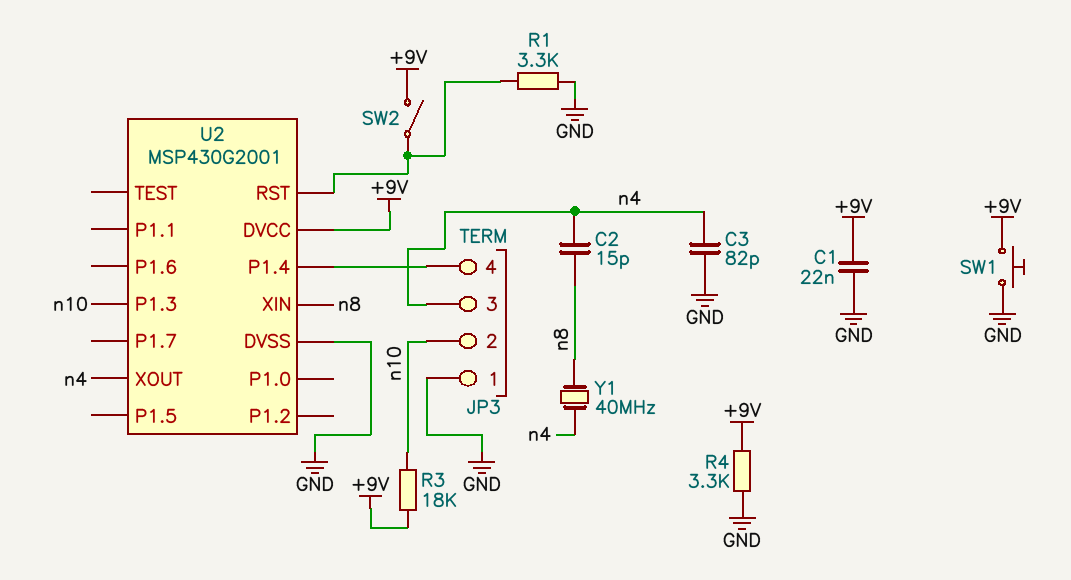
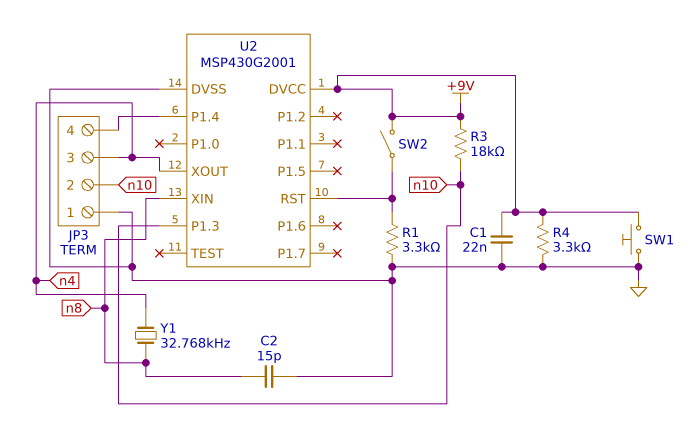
C2: 15pF (n4, n8) -> 15pF (GND, n8)
C3: 82pF (GND, n4) -> none
Y1: 40MHz (n4, n8) -> 32.768kHz (n4, n8)

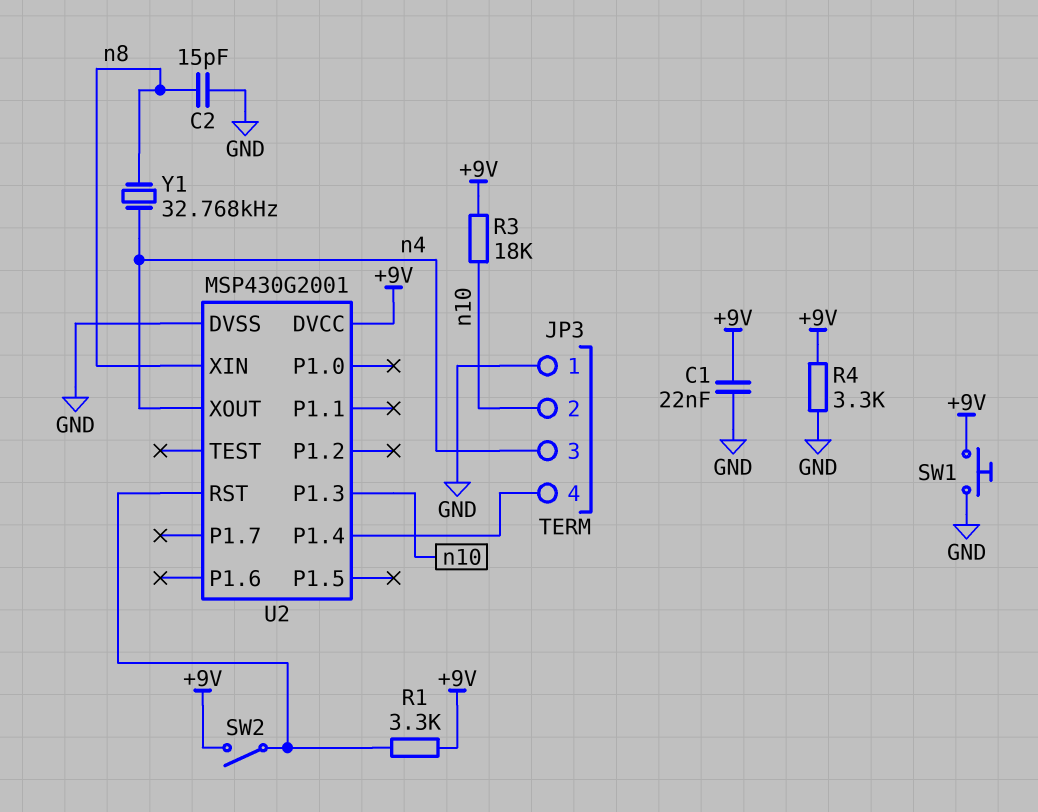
R1: 3.3k (GND, U2/RST) -> 3.3k (+9V, U2/RST)

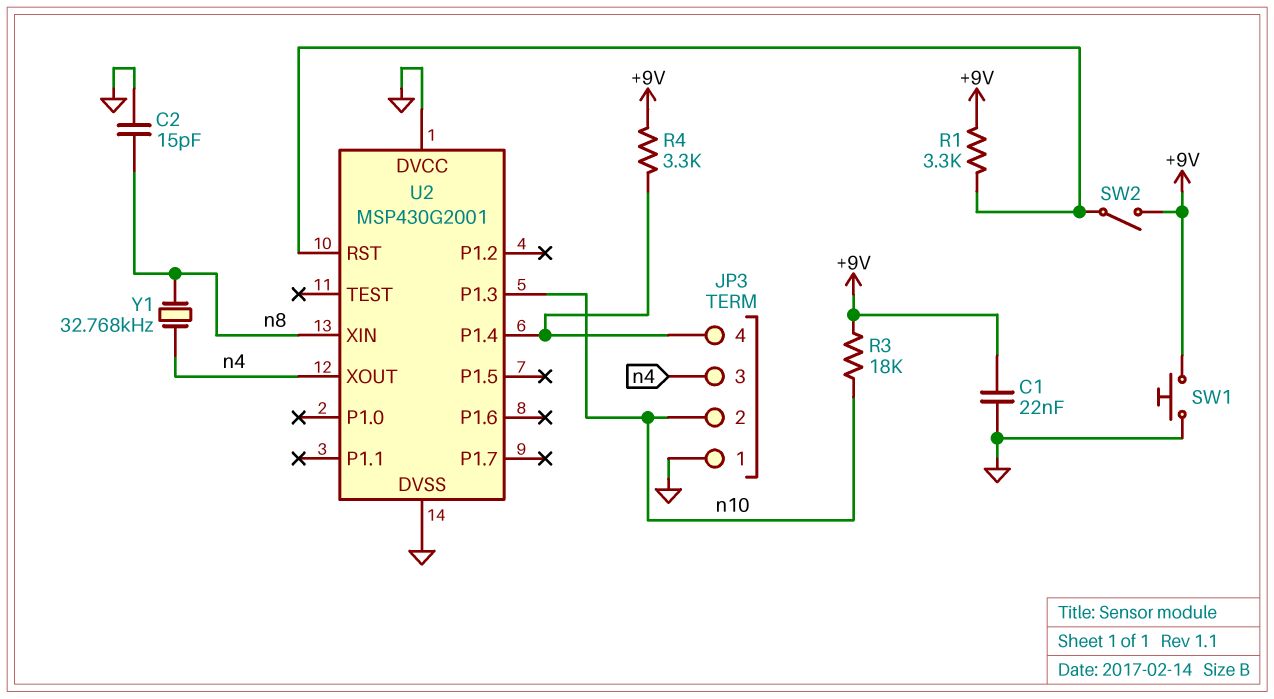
R4: 3.3k (+9V, GND) -> 3.3k (+9V, JP3/4)
U2 pin DVCC: +9V -> GND

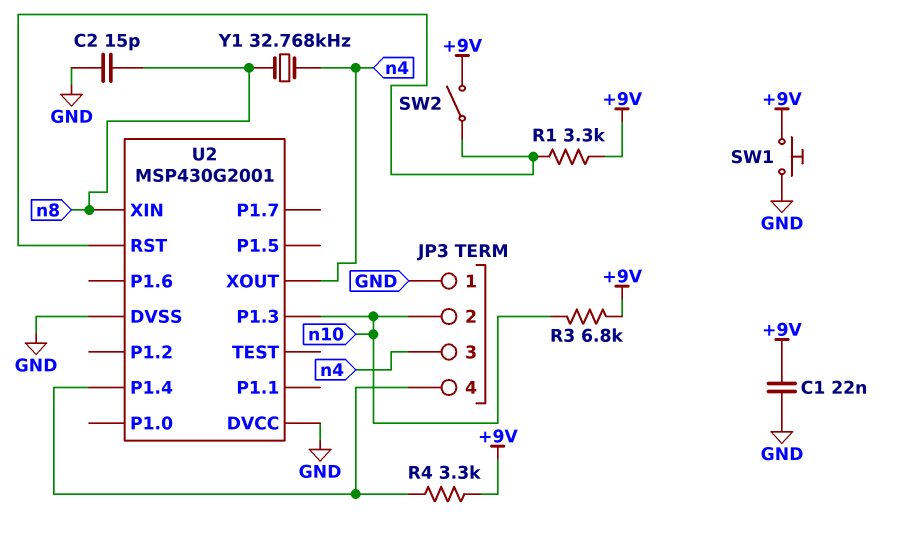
R3: 18k (+9V, n10) -> 6.8k (+9V, n10)

